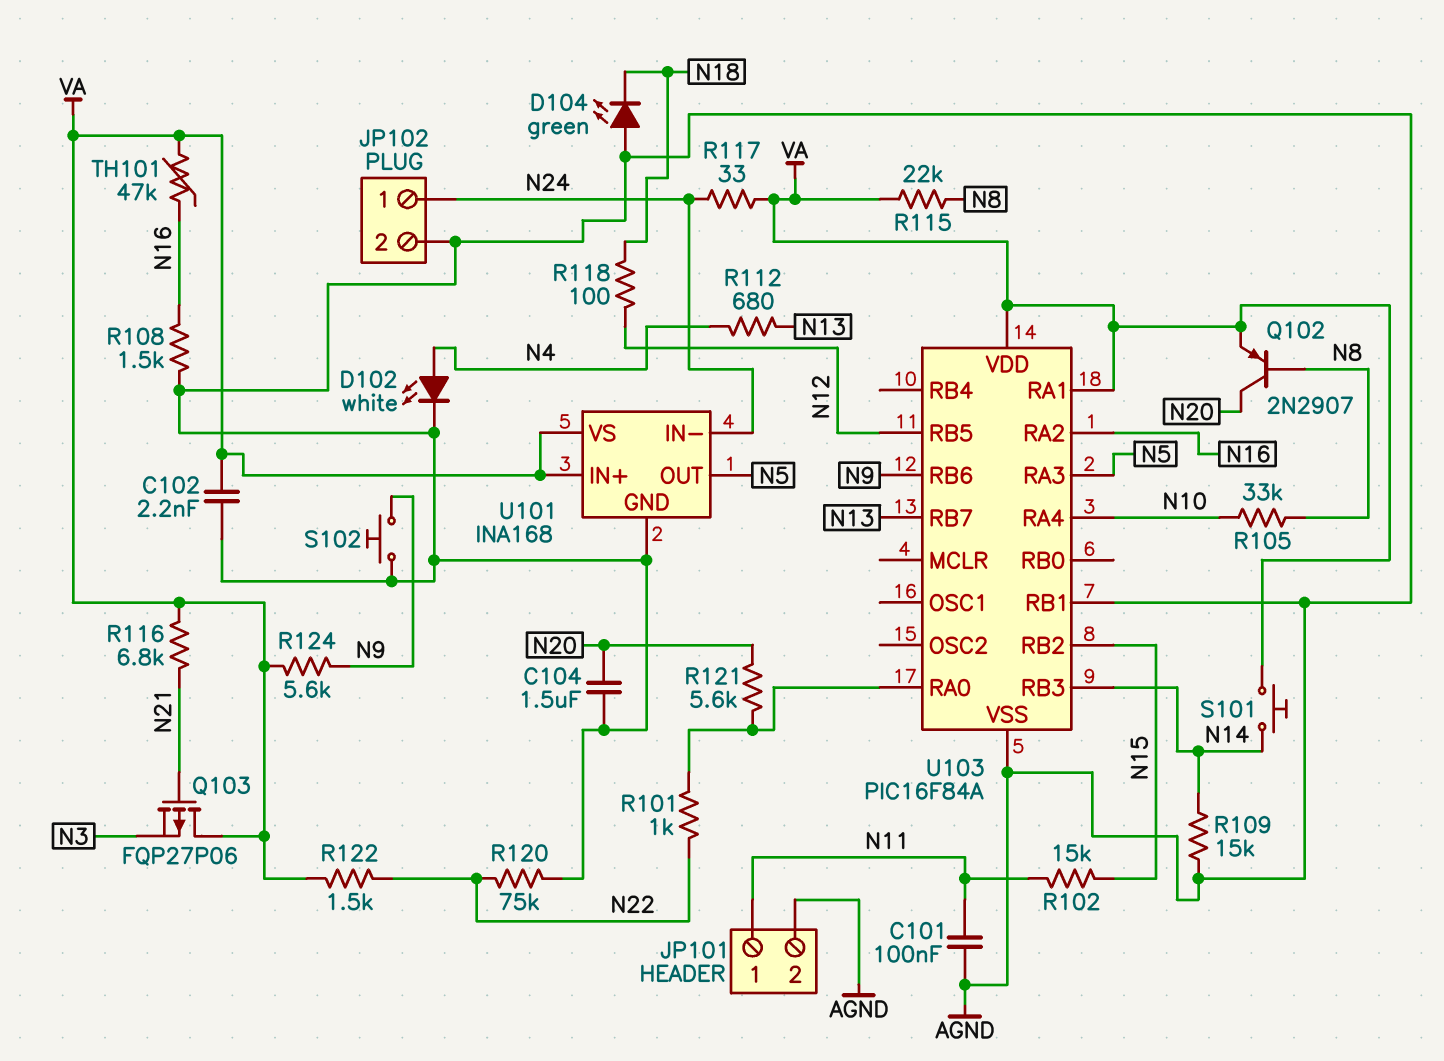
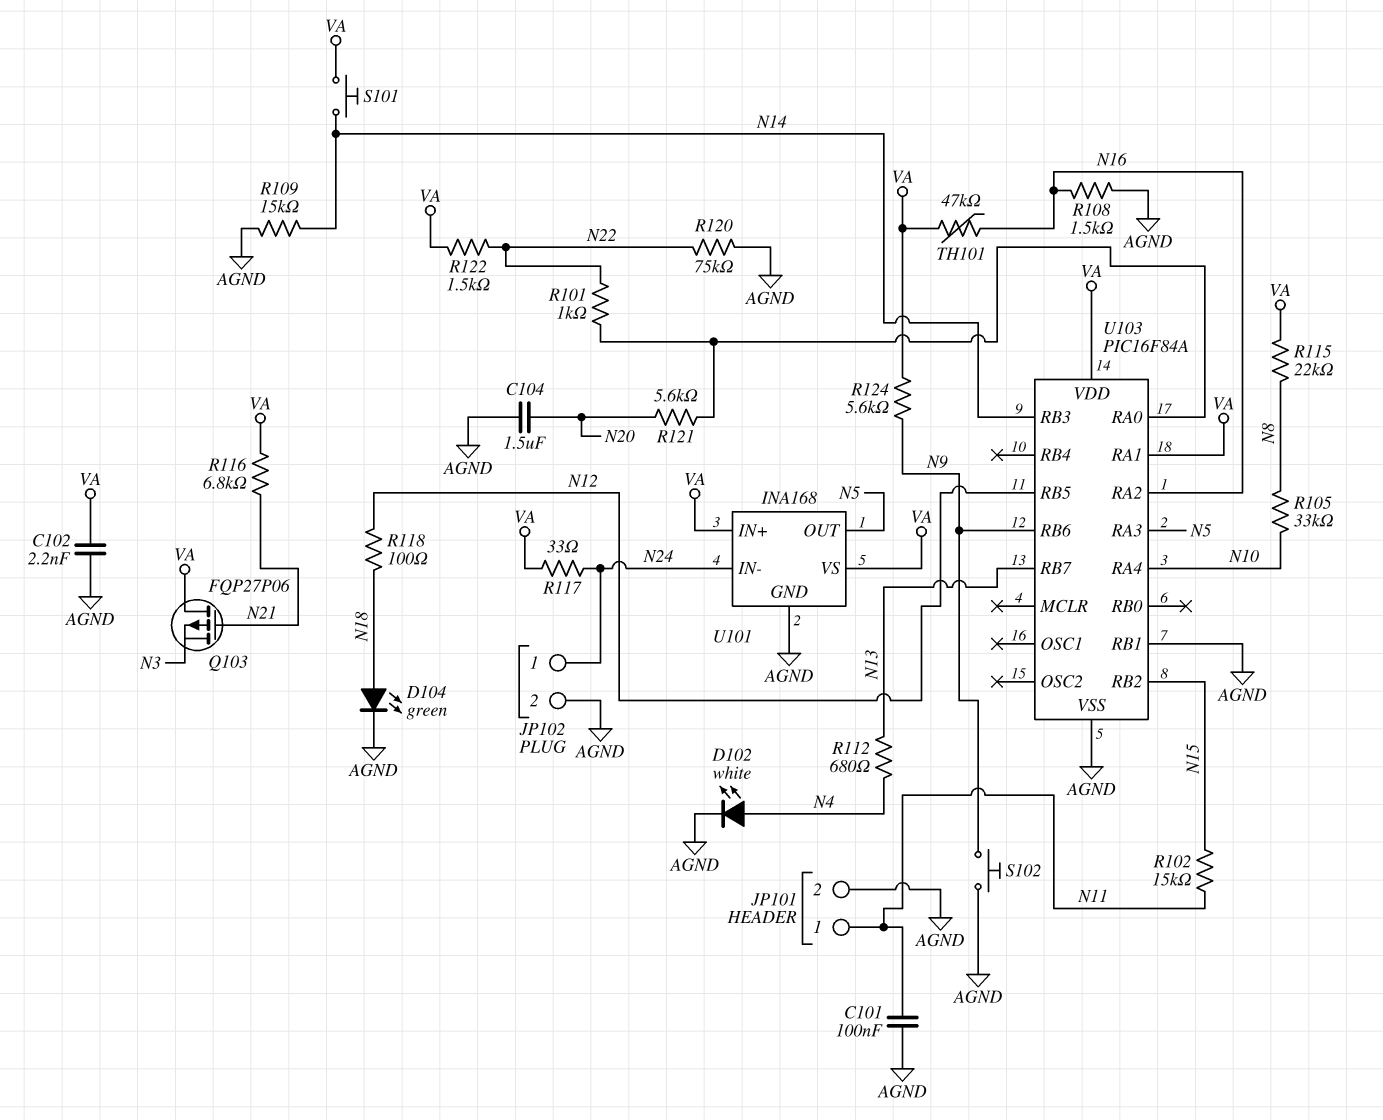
D104: LED green (A AGND, K N18) -> LED green (A N18, K AGND)
Q102: PNP 2N2907 (B N8, C N20, E VA) -> none

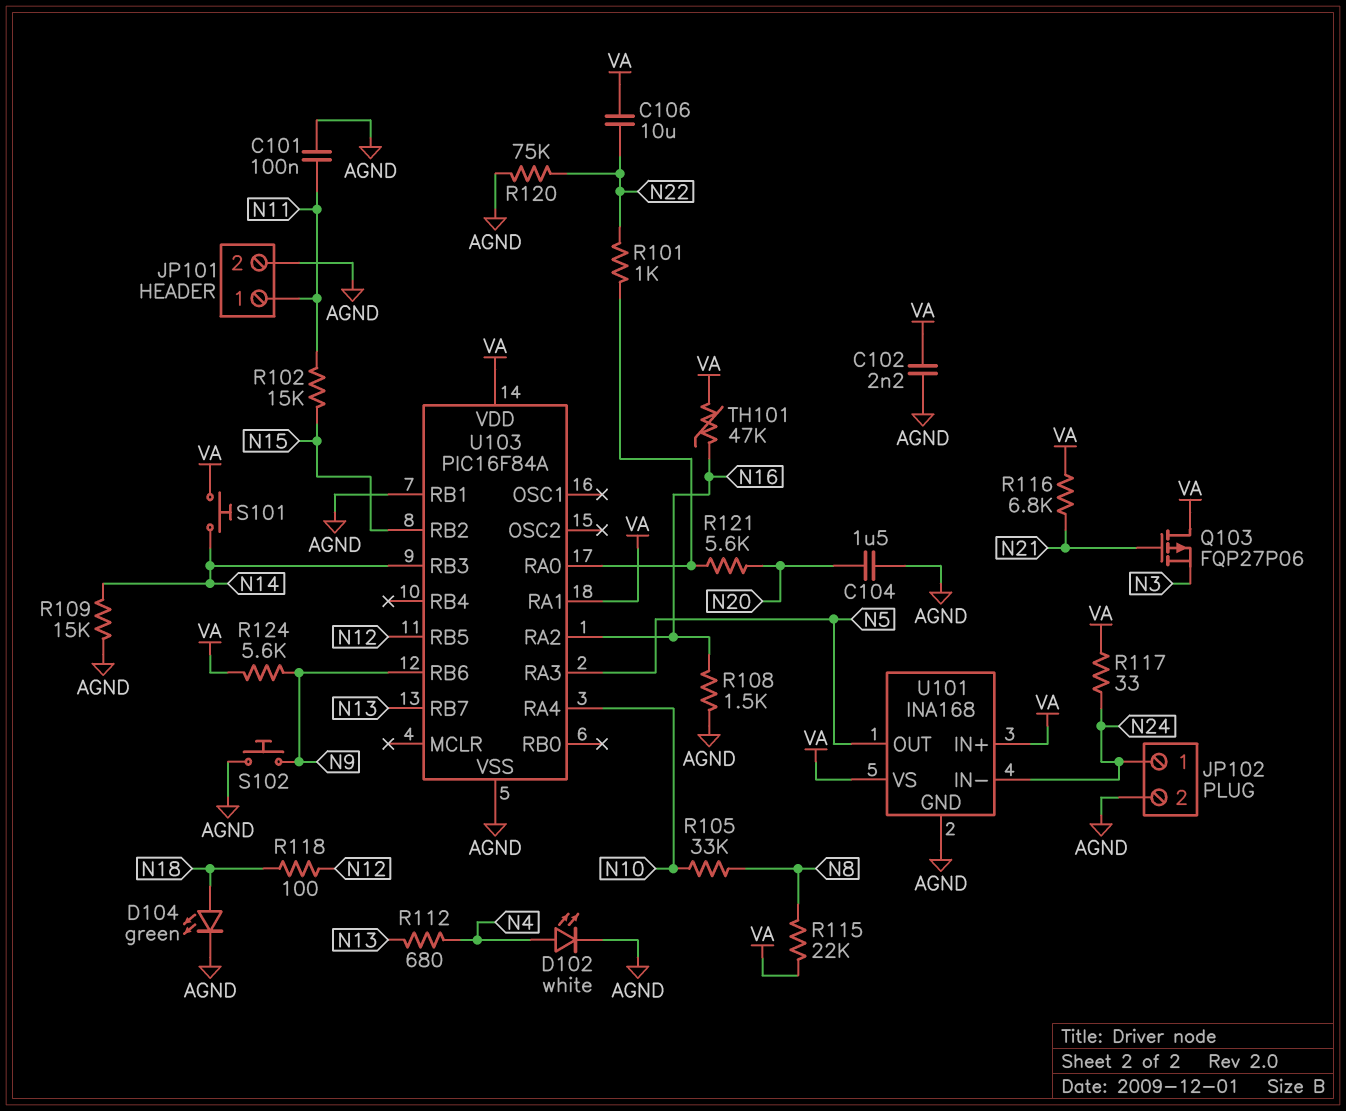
C106: none -> 10uF (N22, VA)
R122: 1.5k (N22, VA) -> none

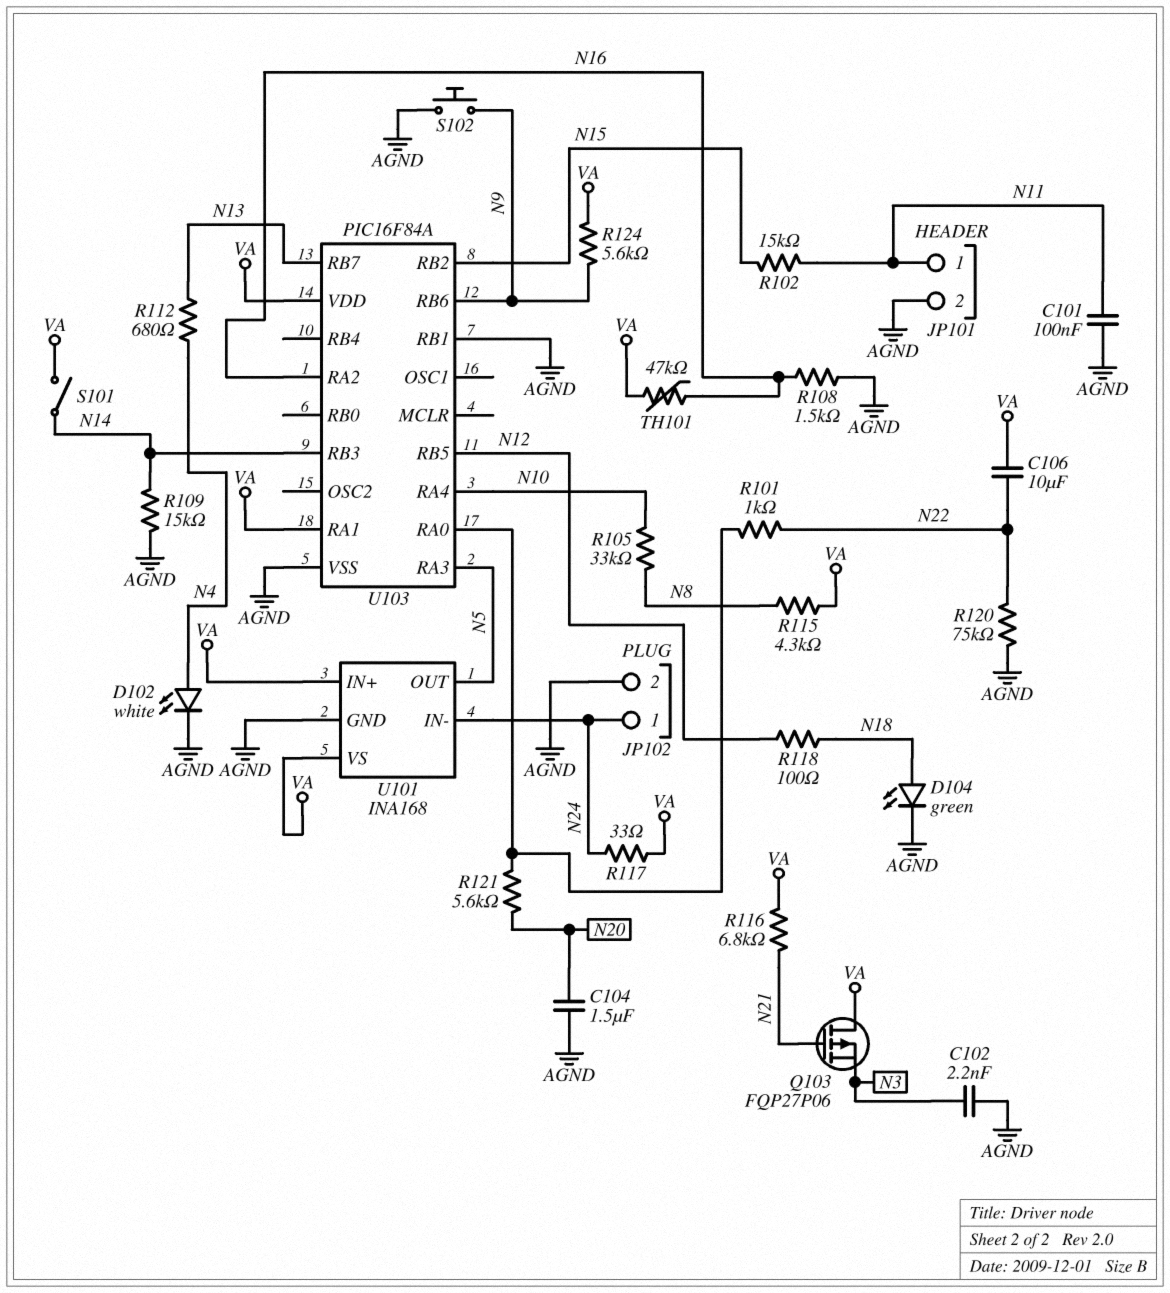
C102: 2.2nF (AGND, VA) -> 2.2nF (AGND, N3)
R115: 22k (N8, VA) -> 4.3k (N8, VA)
S101: button (N14, VA) -> switch (N14, VA)

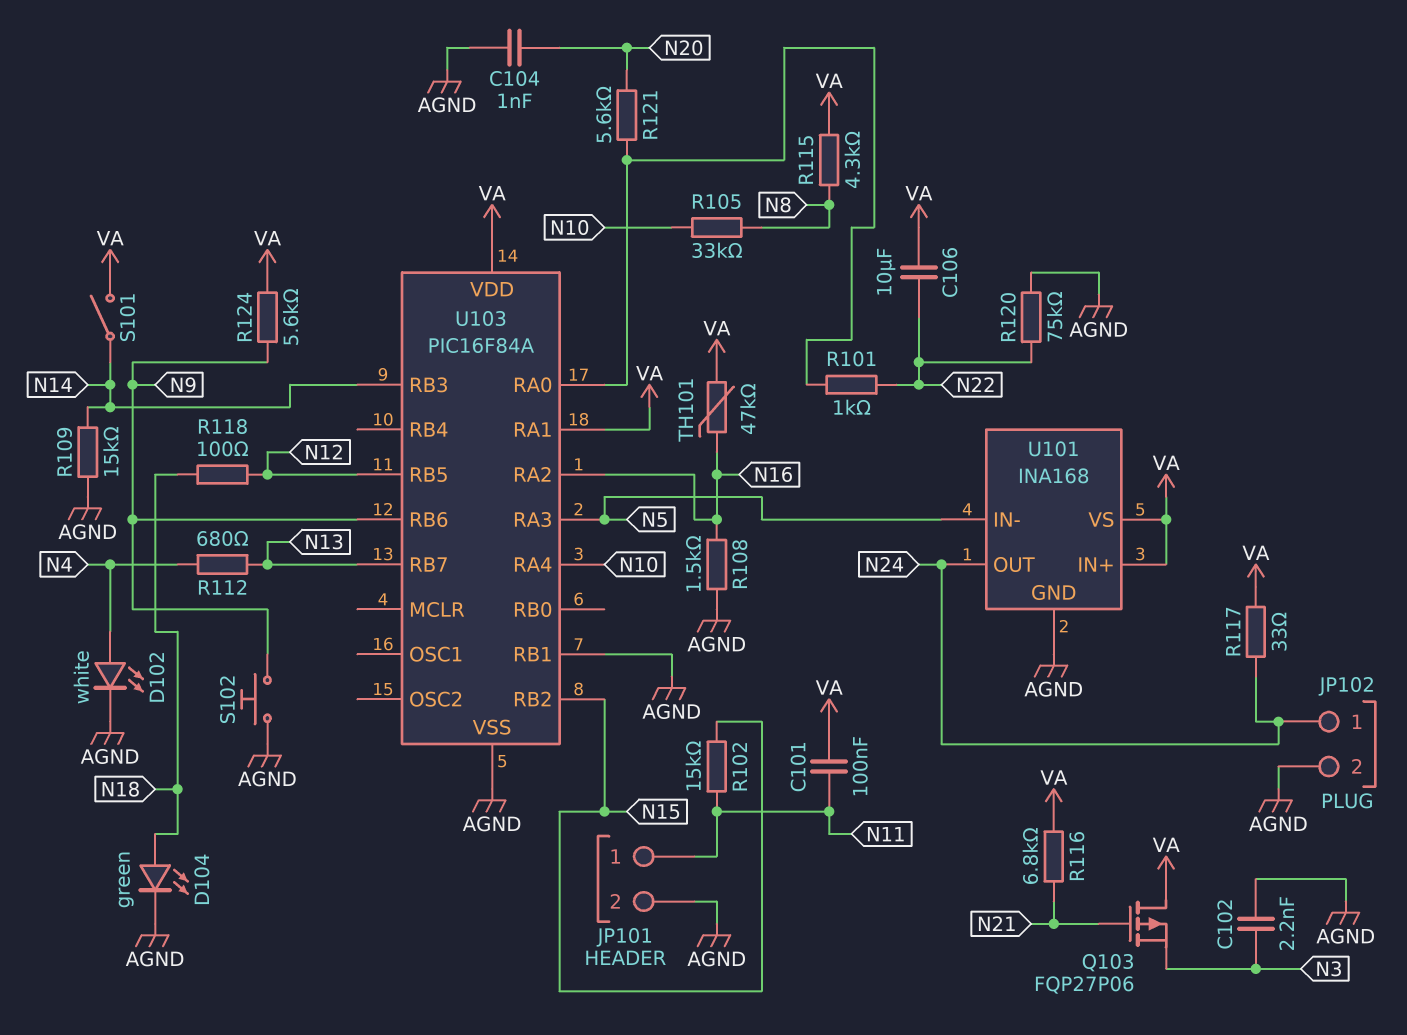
C101: 100nF (AGND, N11) -> 100nF (N11, VA)
C104: 1.5uF (AGND, N20) -> 1nF (AGND, N20)
U101 pin IN-: N24 -> N5
U101 pin OUT: N5 -> N24

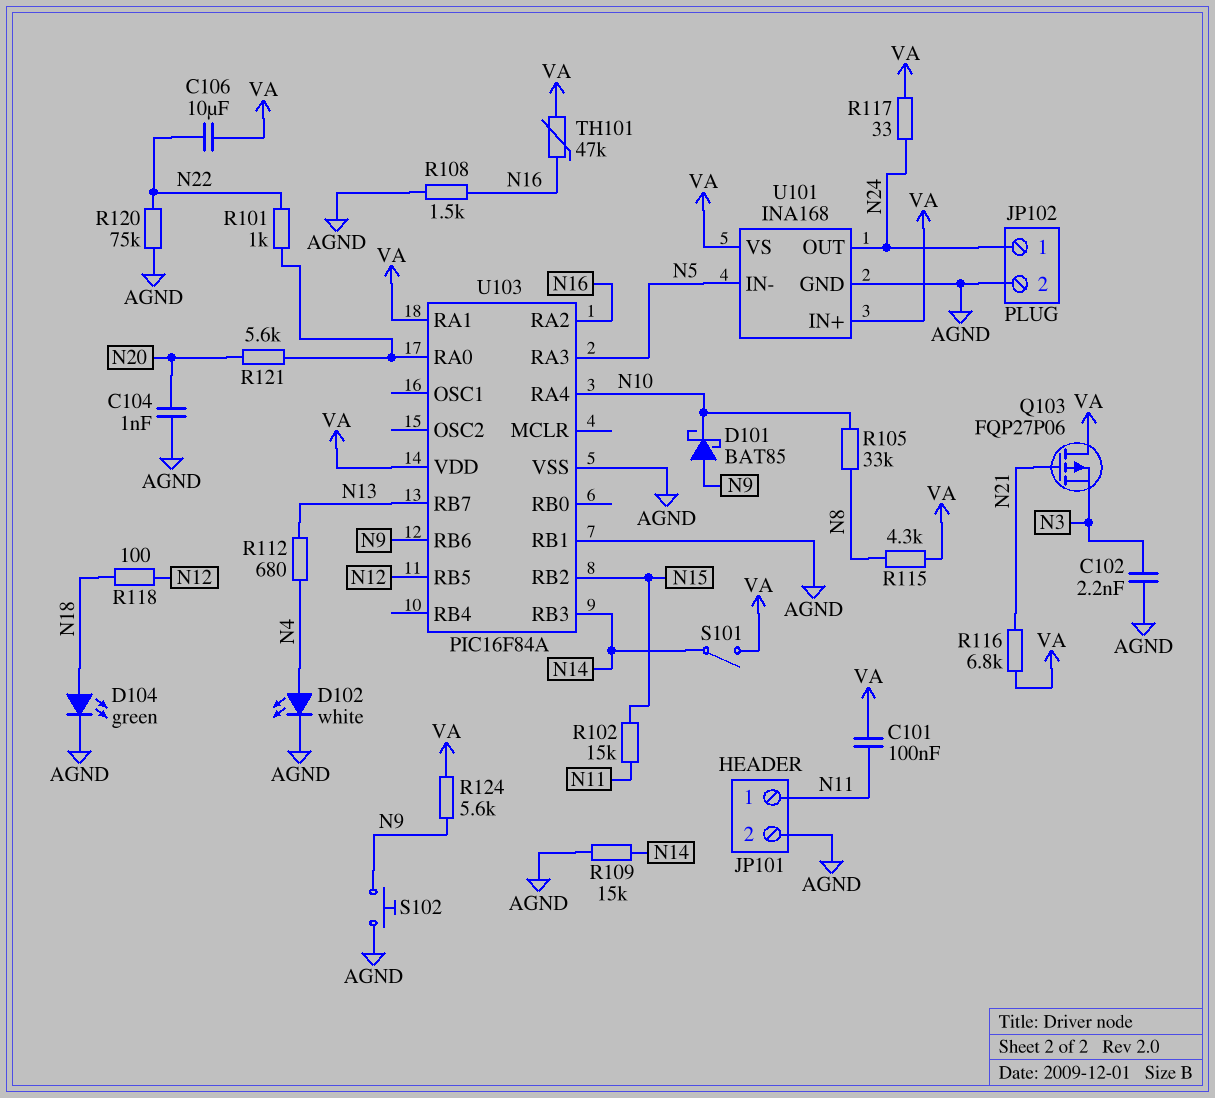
D101: none -> schottky BAT85 (A N9, K N10)

